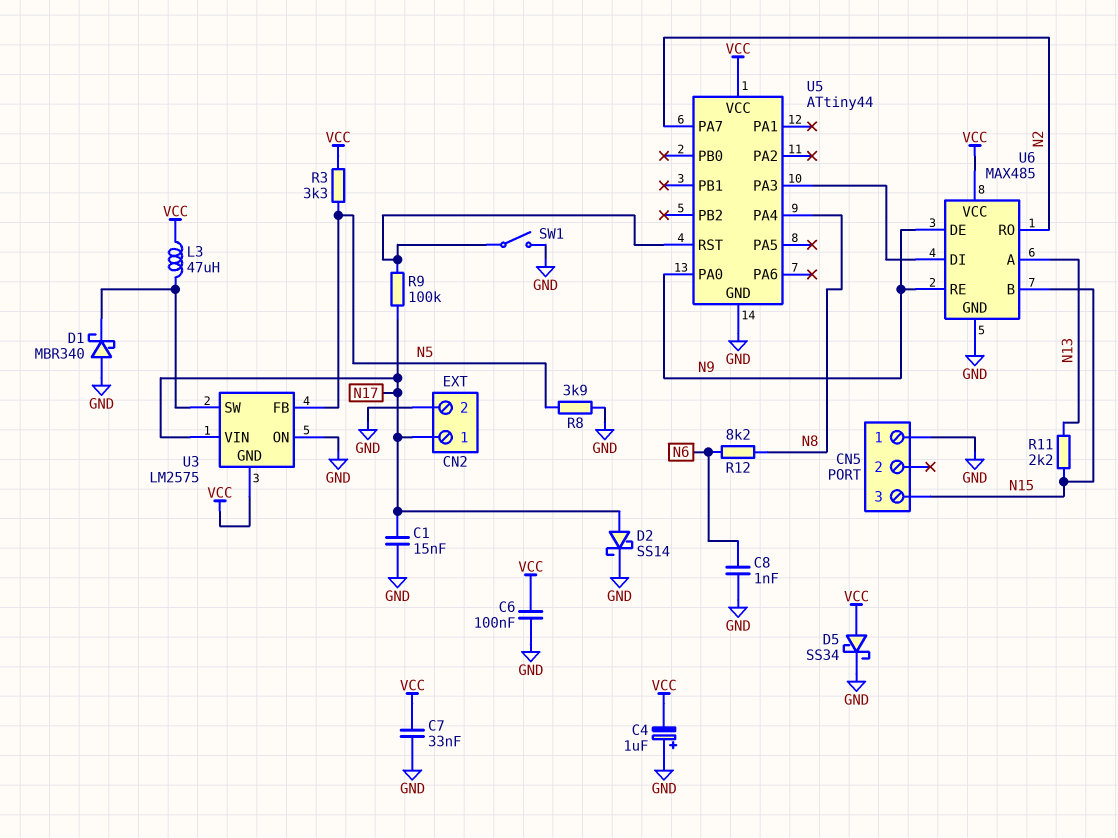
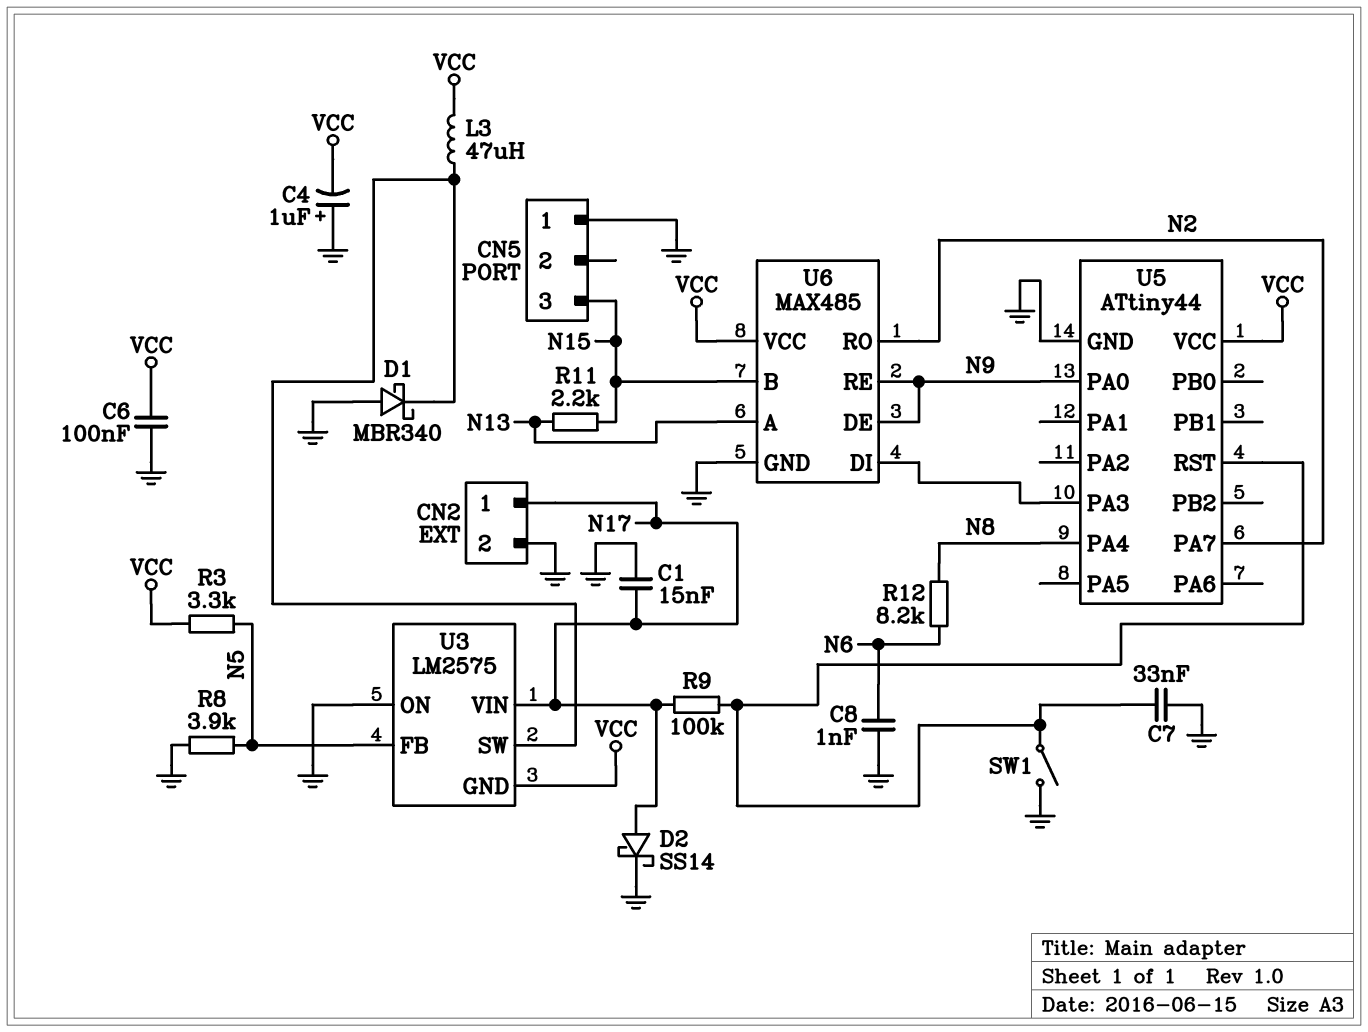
C7: 33nF (GND, VCC) -> 33nF (GND, U5/RST)
D5: schottky SS34 (A VCC, K GND) -> none

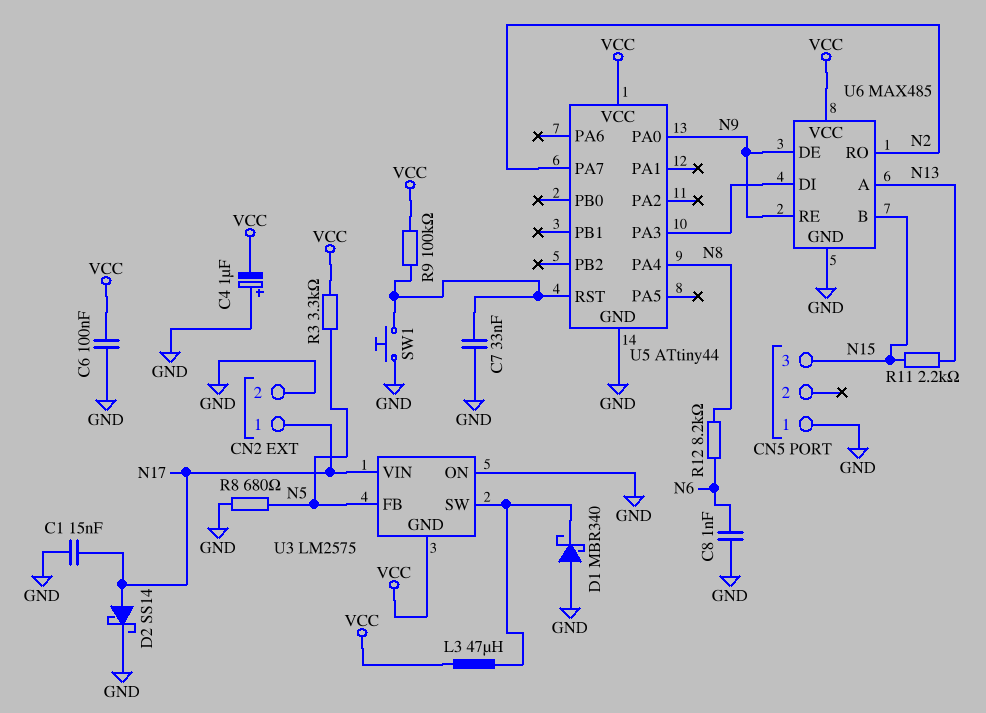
R8: 3.9k (GND, N5) -> 680 (GND, N5)
R9: 100k (N17, U5/RST) -> 100k (U5/RST, VCC)
SW1: switch (GND, U5/RST) -> button (GND, U5/RST)

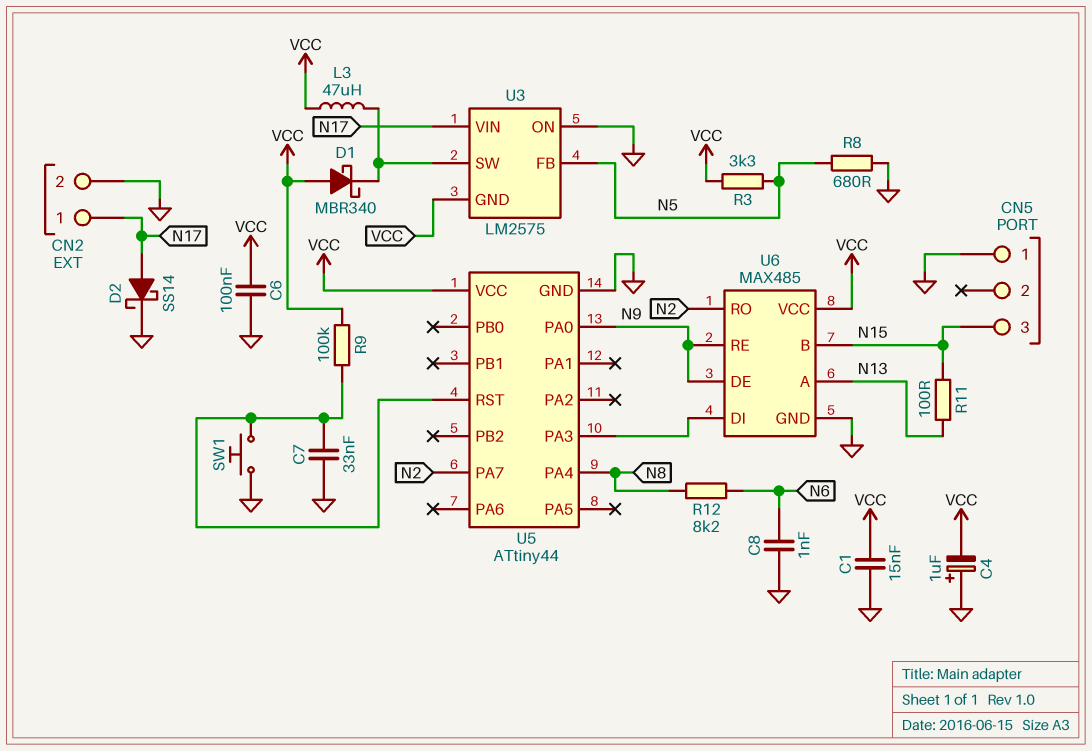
C1: 15nF (GND, N17) -> 15nF (GND, VCC)
D1: schottky MBR340 (A GND, K U3/SW) -> schottky MBR340 (A VCC, K U3/SW)
R11: 2.2k (N13, N15) -> 100 (N13, N15)

